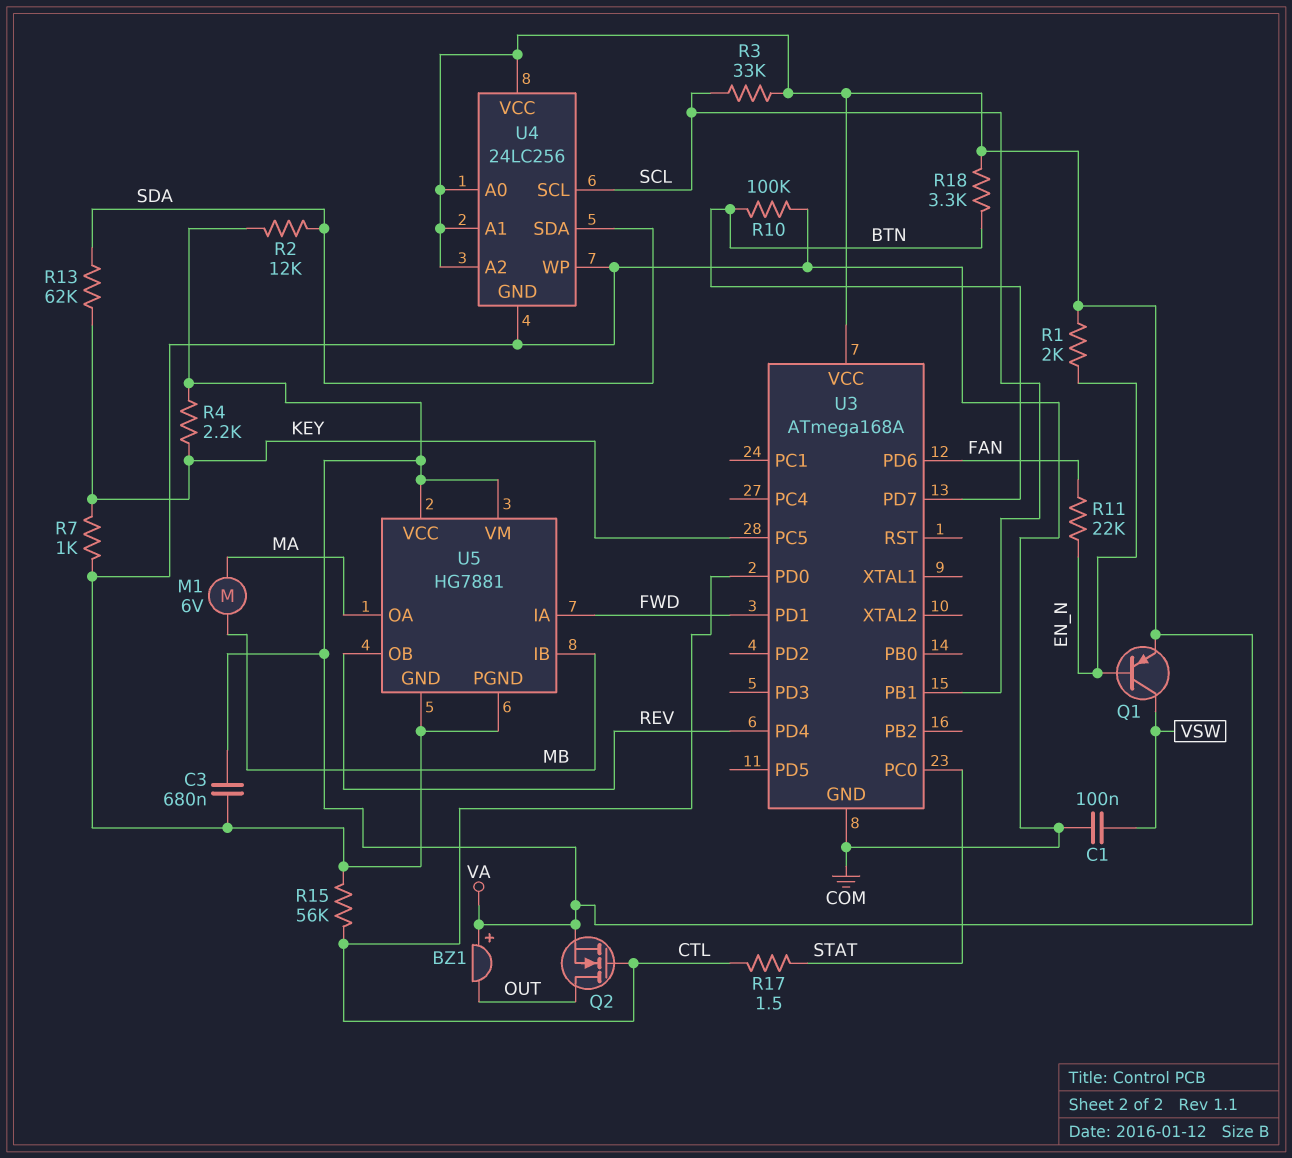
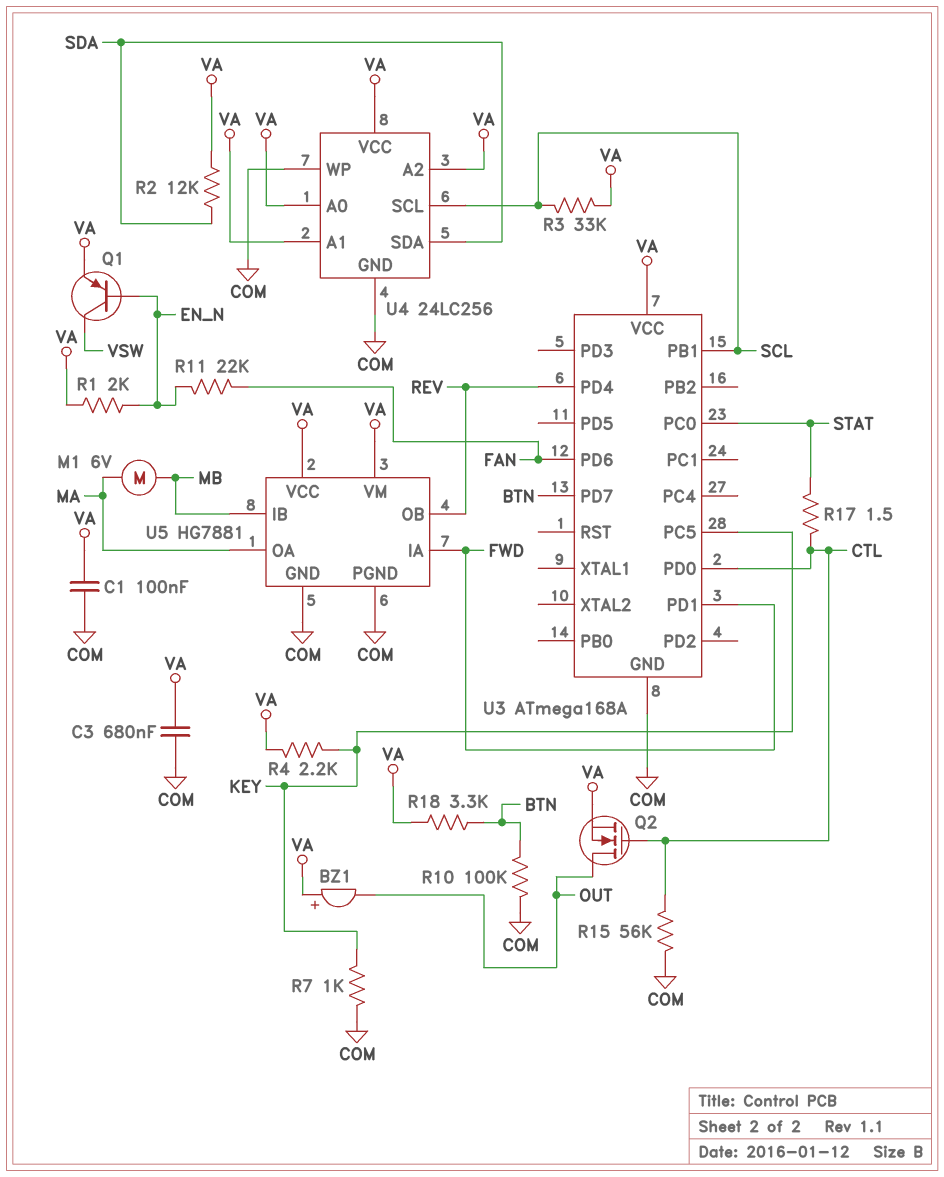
C1: 100nF (COM, VSW) -> 100nF (COM, VA)
R13: 62k (KEY, SDA) -> none

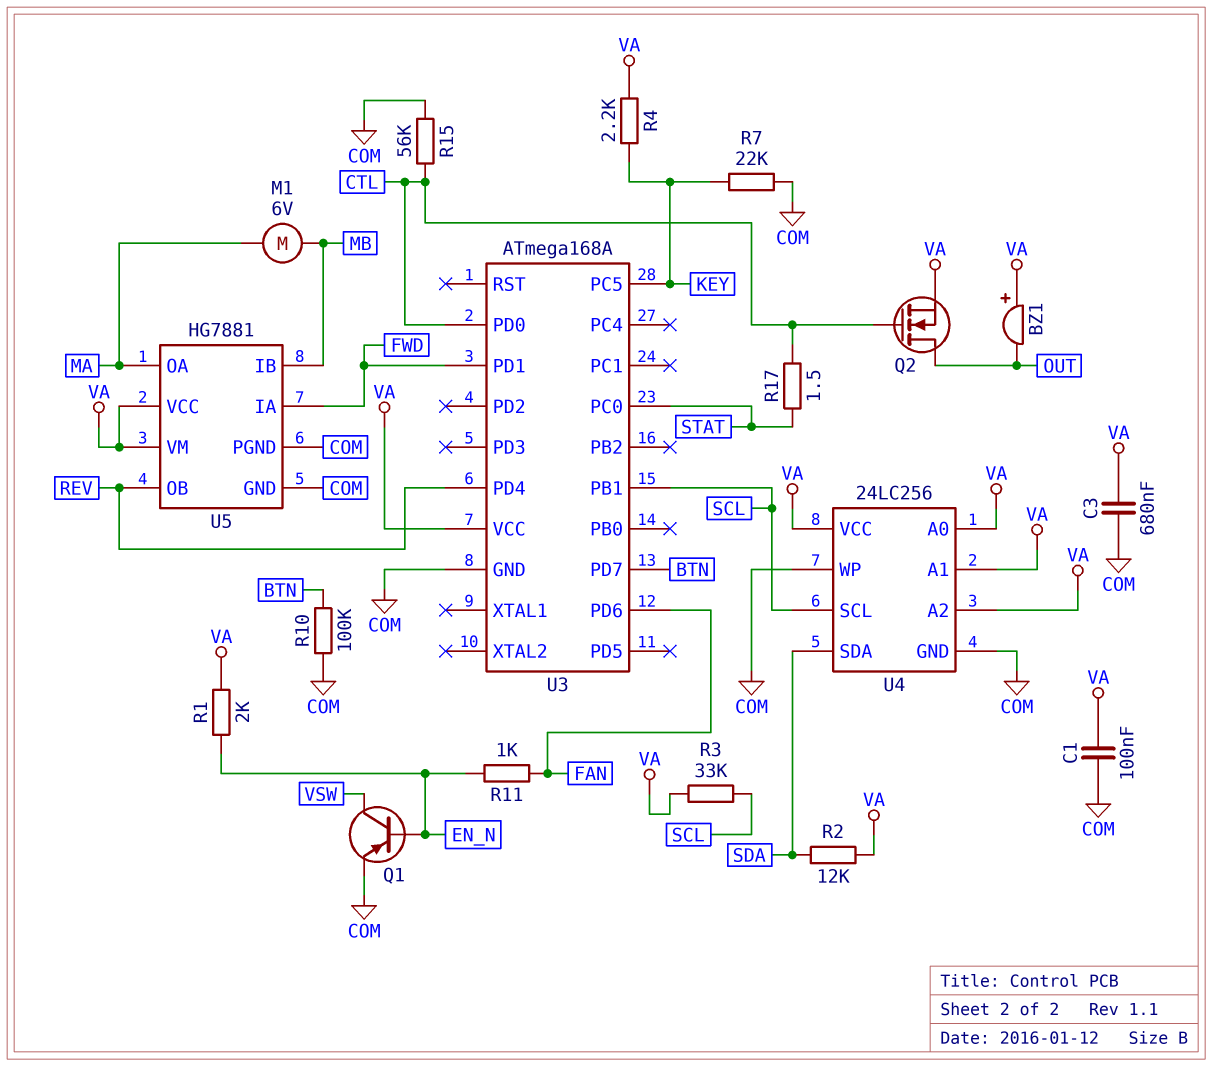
Q1: PNP (B EN_N, C VSW, E VA) -> PNP (B EN_N, C VSW, E COM)
R7: 1k (COM, KEY) -> 22k (COM, KEY)
R11: 22k (EN_N, FAN) -> 1k (EN_N, FAN)
R18: 3.3k (BTN, VA) -> none

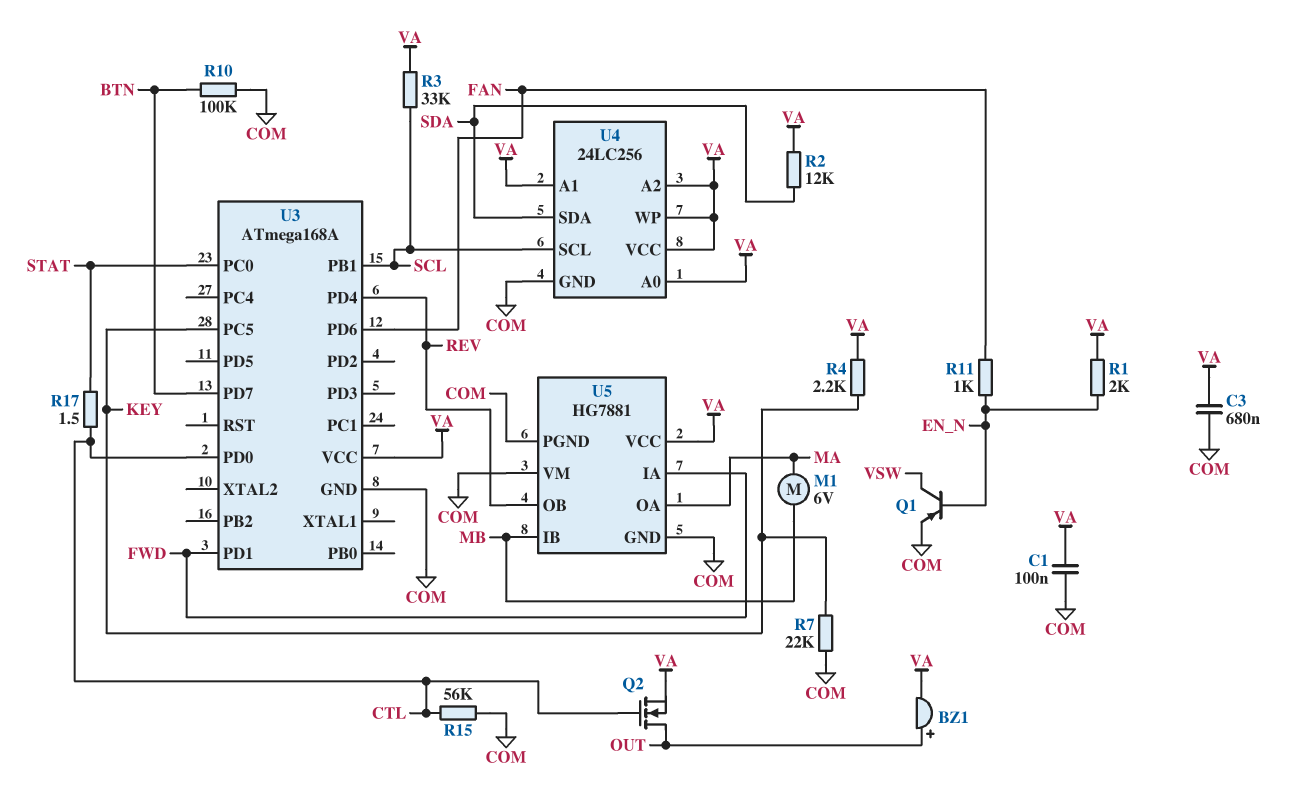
BZ1: buzzer (plus VA, minus OUT) -> buzzer (plus OUT, minus VA)
U4 pin WP: COM -> VA
U5 pin VM: VA -> COM

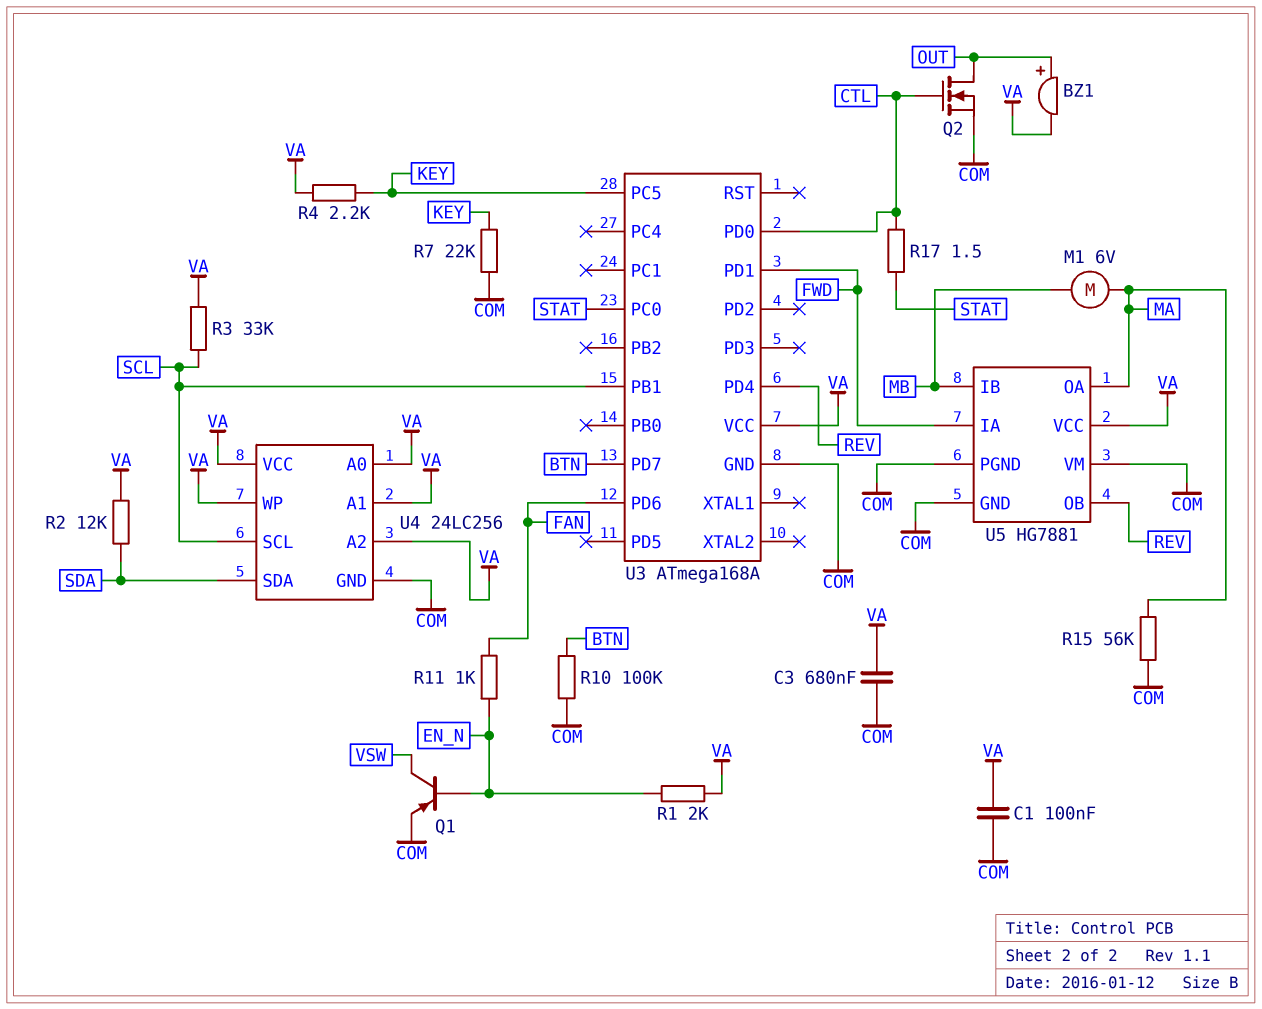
Q2: NMOS (G CTL, D OUT, S VA) -> NMOS (G CTL, D OUT, S COM)
R15: 56k (COM, CTL) -> 56k (COM, MA)

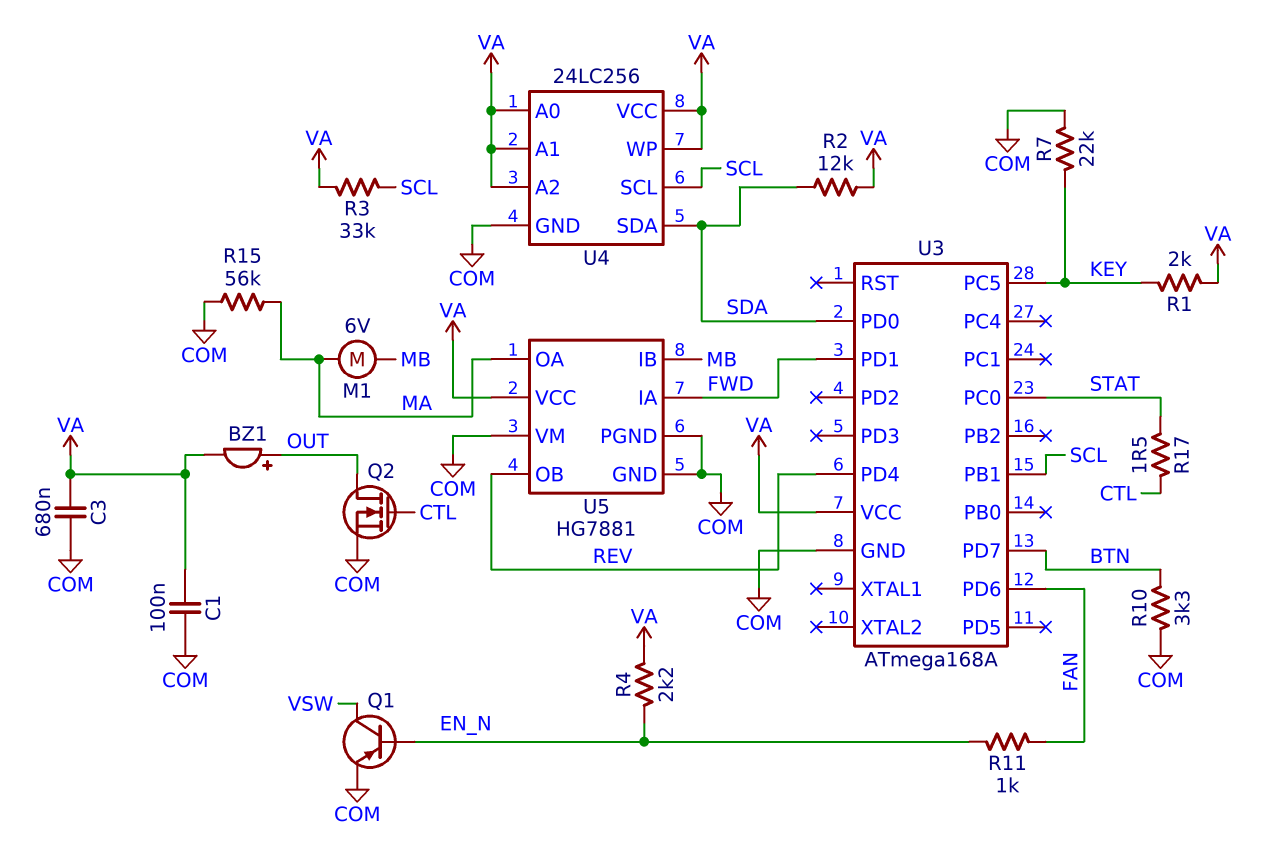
R1: 2k (EN_N, VA) -> 2k (KEY, VA)
R4: 2.2k (KEY, VA) -> 2.2k (EN_N, VA)
R10: 100k (BTN, COM) -> 3.3k (BTN, COM)
U3 pin PD0: CTL -> SDA

